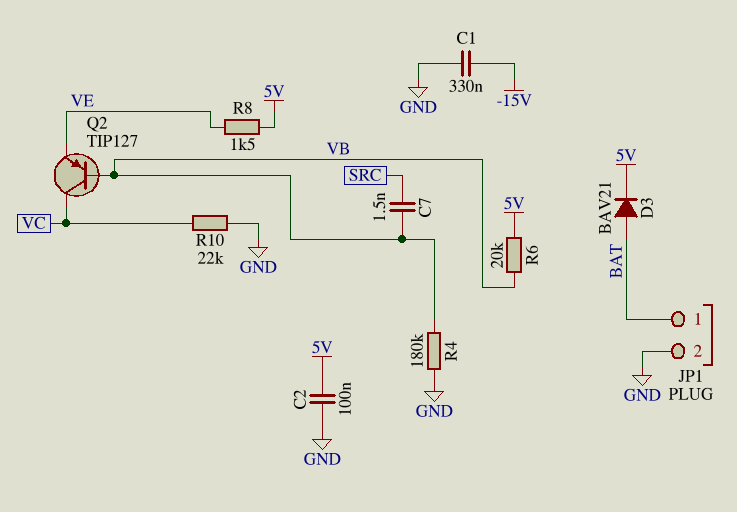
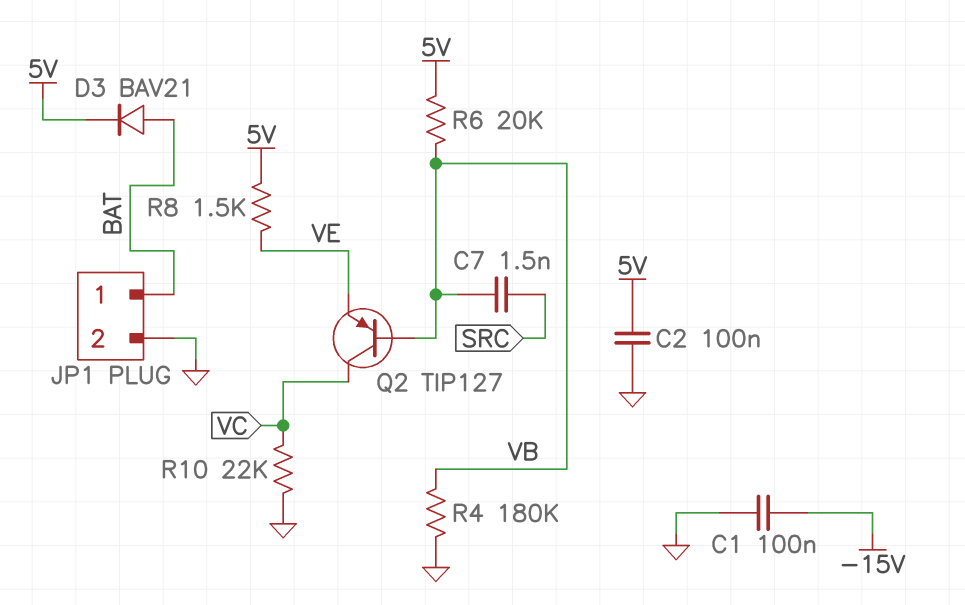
C1: 330nF (-15V, GND) -> 100nF (-15V, GND)

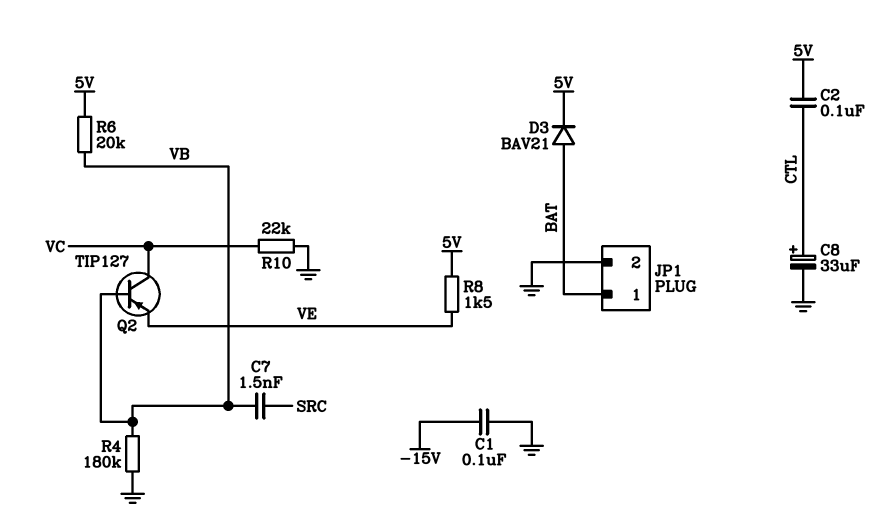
C2: 100nF (5V, GND) -> 100nF (5V, CTL)
C8: none -> 33uF (plus CTL, minus GND)

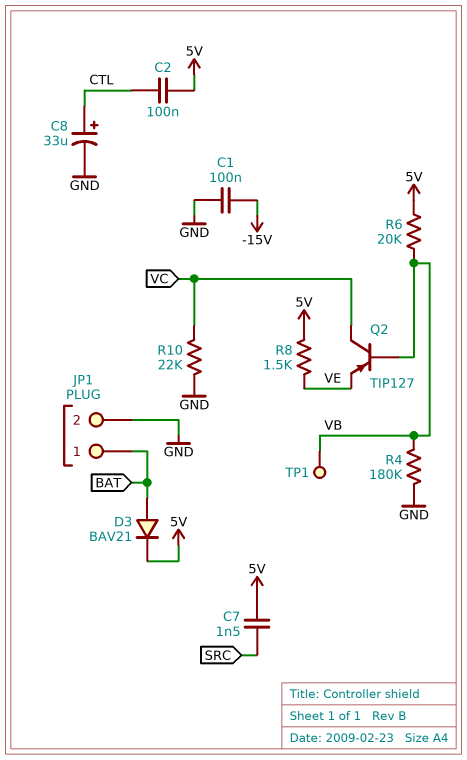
C7: 1.5nF (SRC, VB) -> 1.5nF (5V, SRC)
TP1: none -> test point (VB)

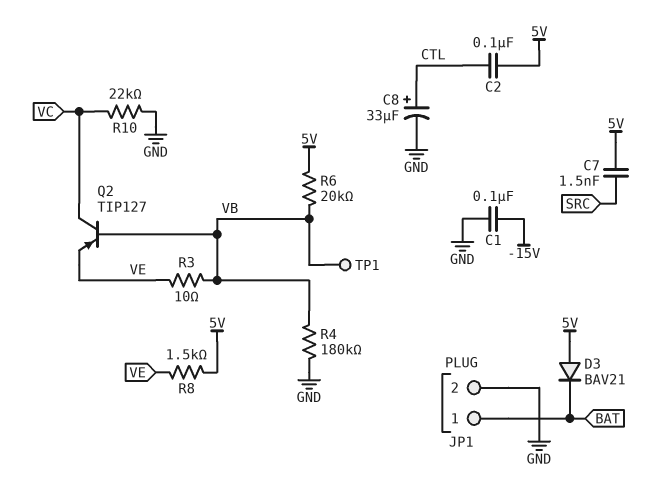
D3: diode BAV21 (A BAT, K 5V) -> diode BAV21 (A 5V, K BAT)
R3: none -> 10 (VB, VE)

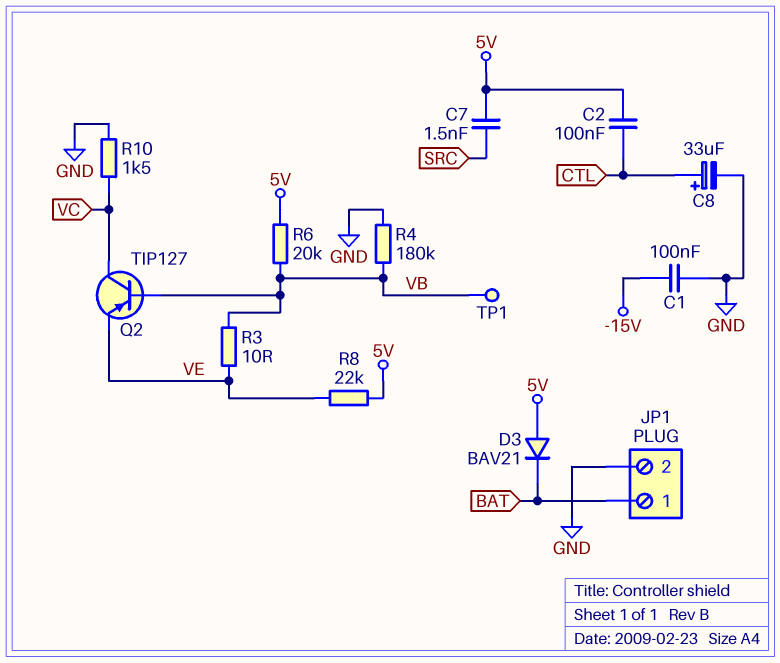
R8: 1.5k (5V, VE) -> 22k (5V, VE)
R10: 22k (GND, VC) -> 1.5k (GND, VC)

